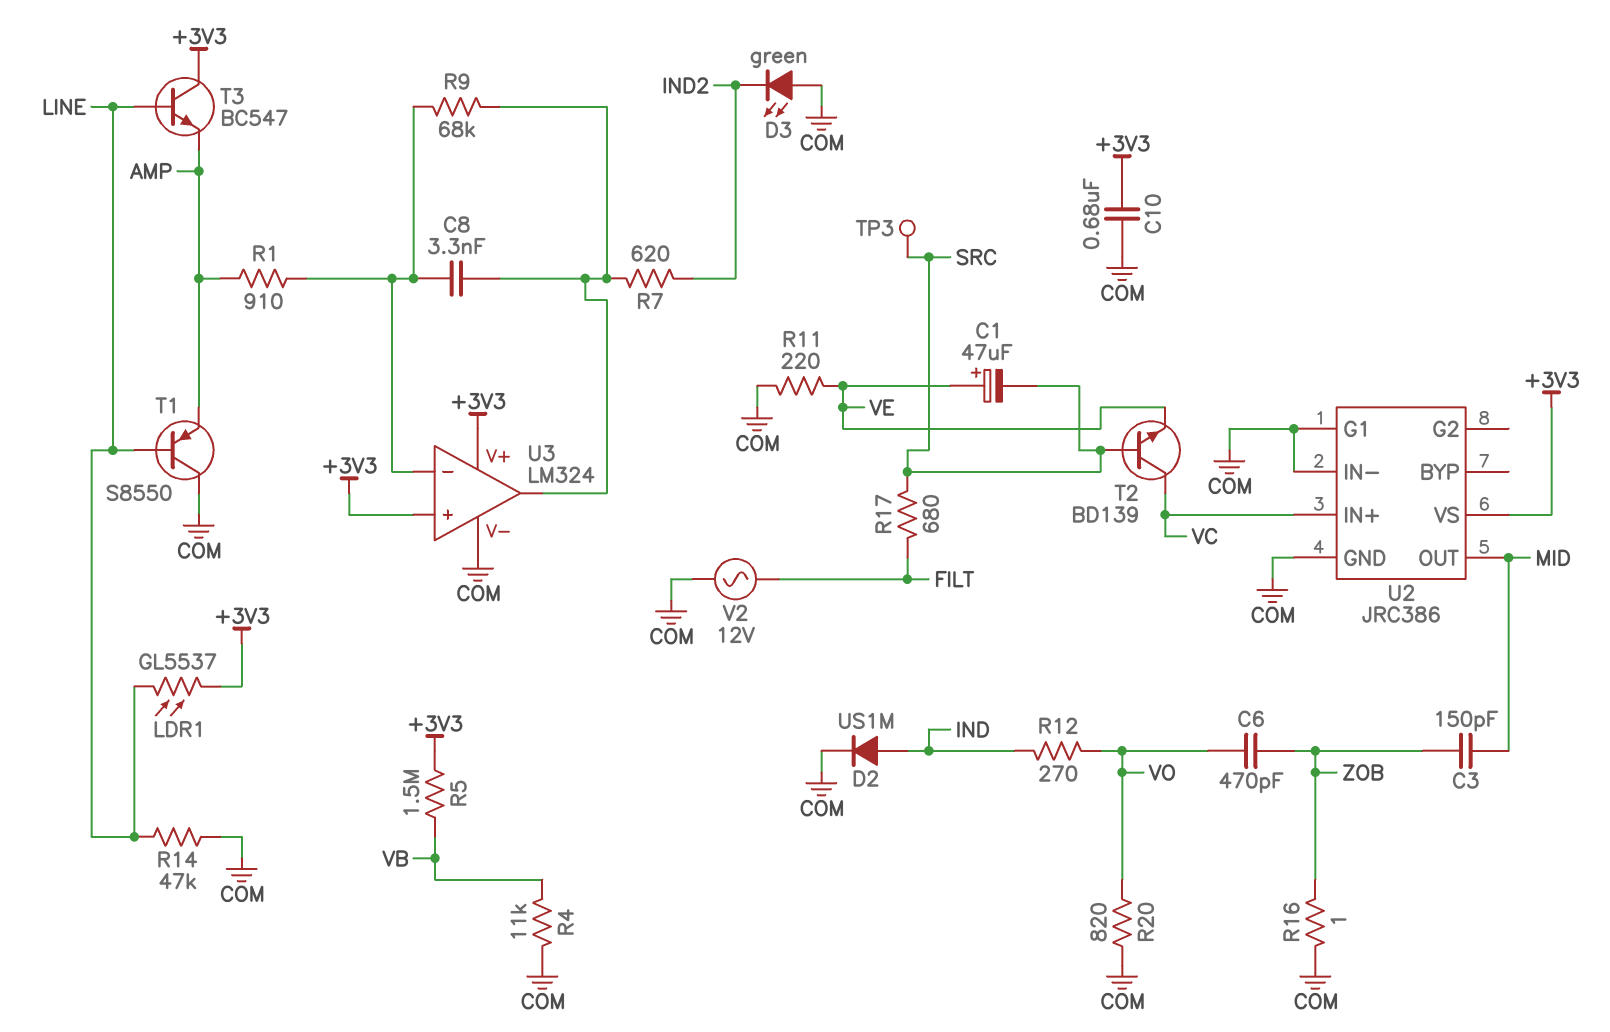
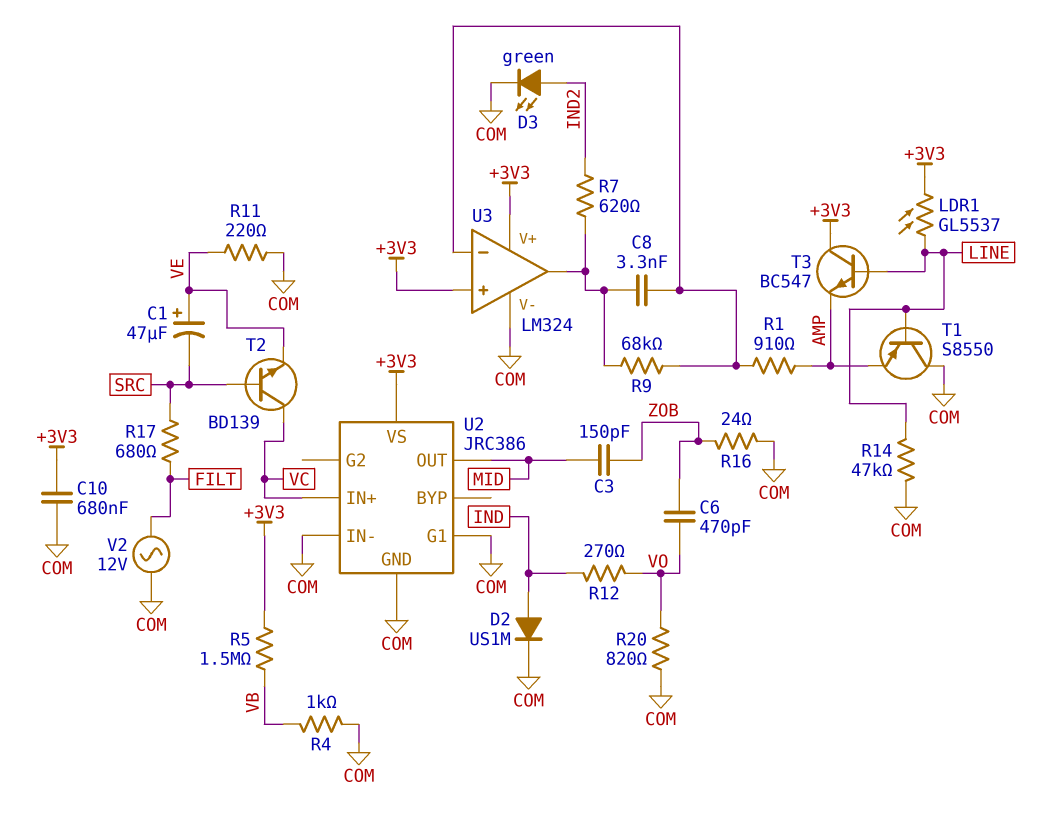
D3: LED green (A COM, K IND2) -> LED green (A IND2, K COM)
R4: 11k (COM, VB) -> 1k (COM, VB)
R16: 1 (COM, ZOB) -> 24 (COM, ZOB)
TP3: test point (SRC) -> none

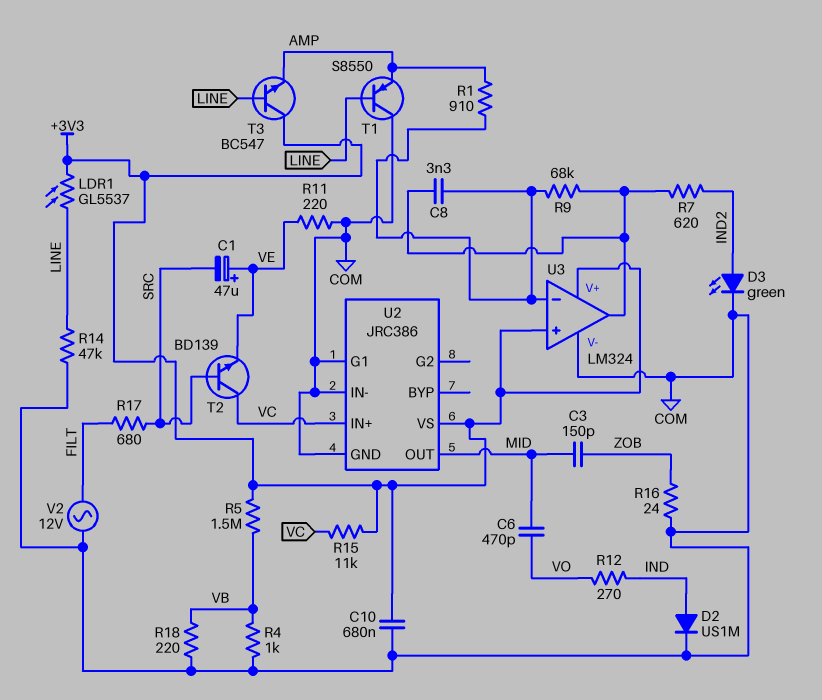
C6: 470pF (VO, ZOB) -> 470pF (MID, VO)
R15: none -> 11k (+3V3, VC)
R18: none -> 220 (COM, VB)
R20: 820 (COM, VO) -> none

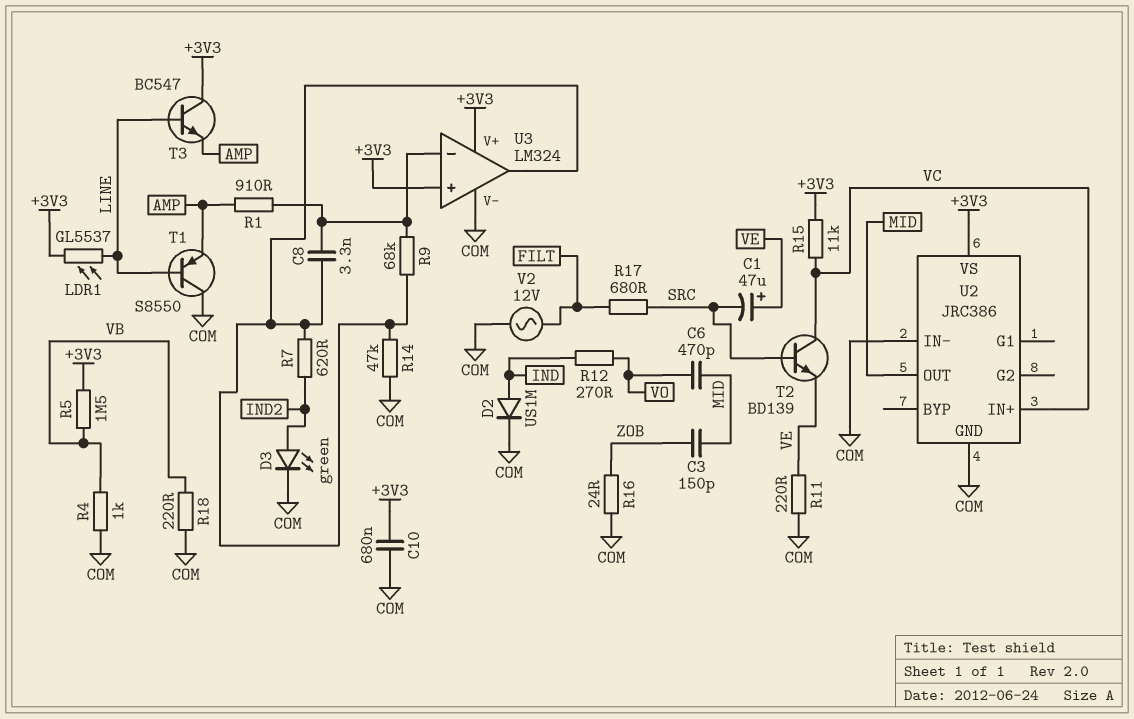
R14: 47k (COM, LINE) -> 47k (COM, U3/out)
U2 pin G1: COM -> none

